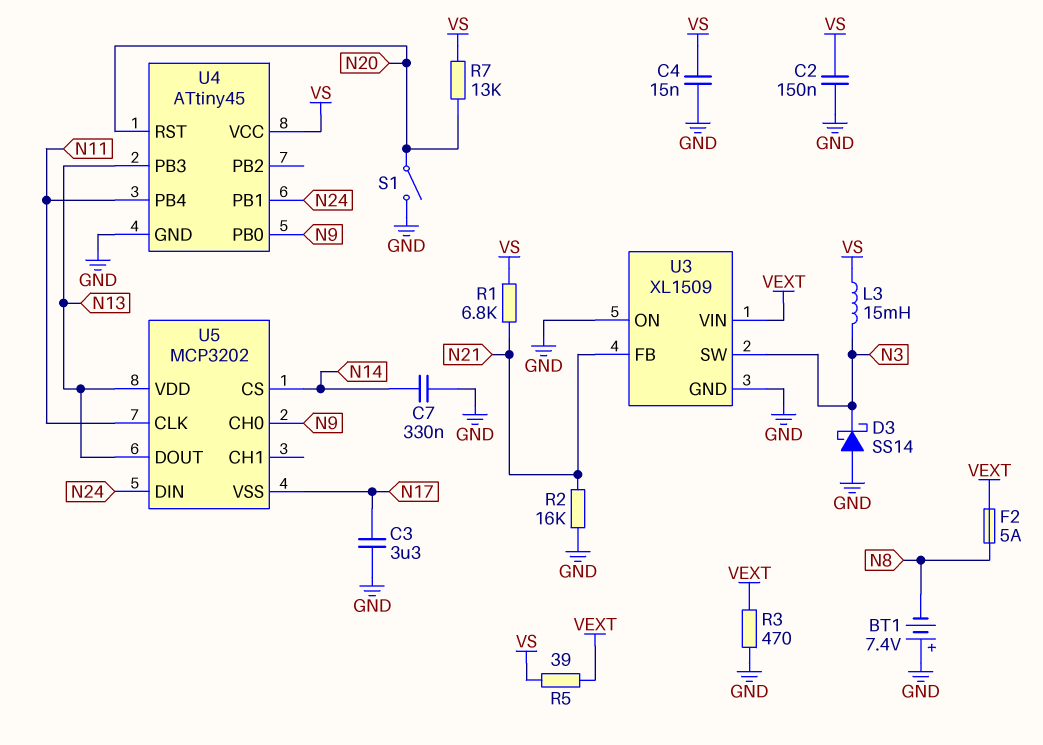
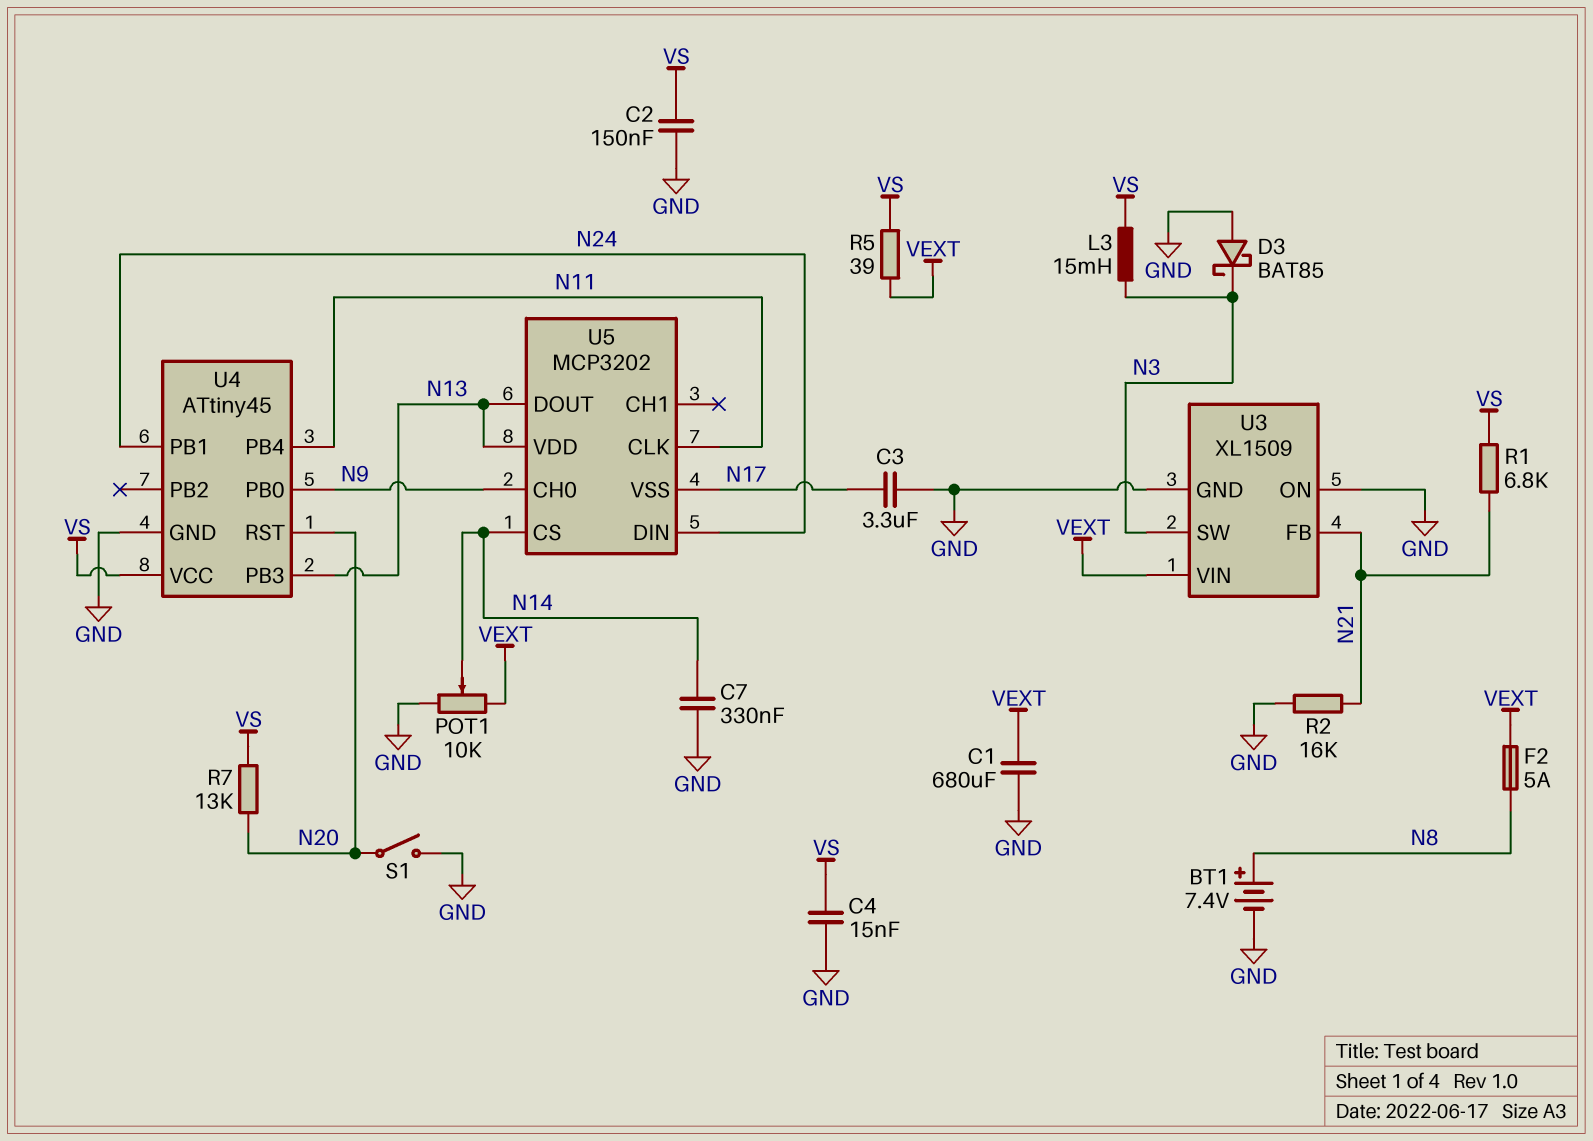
BT1: 7.4V (plus GND, minus N8) -> 7.4V (plus N8, minus GND)
C1: none -> 680uF (GND, VEXT)
D3: schottky SS14 (A GND, K N3) -> schottky BAT85 (A GND, K N3)
POT1: none -> 10k (GND, VEXT, wiper N14)
R3: 470 (GND, VEXT) -> none

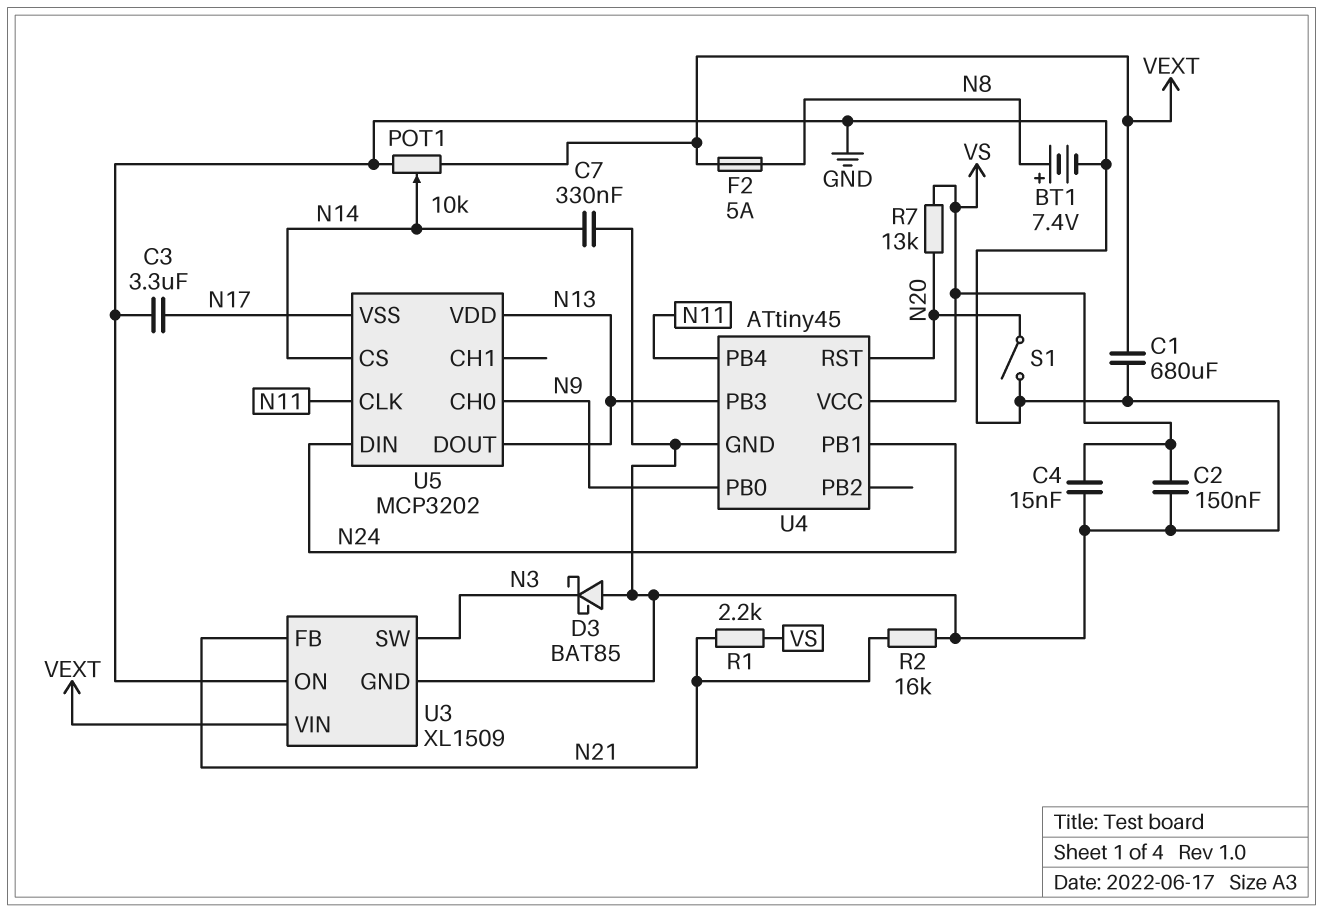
L3: 15mH (N3, VS) -> none
R1: 6.8k (N21, VS) -> 2.2k (N21, VS)
R5: 39 (VEXT, VS) -> none

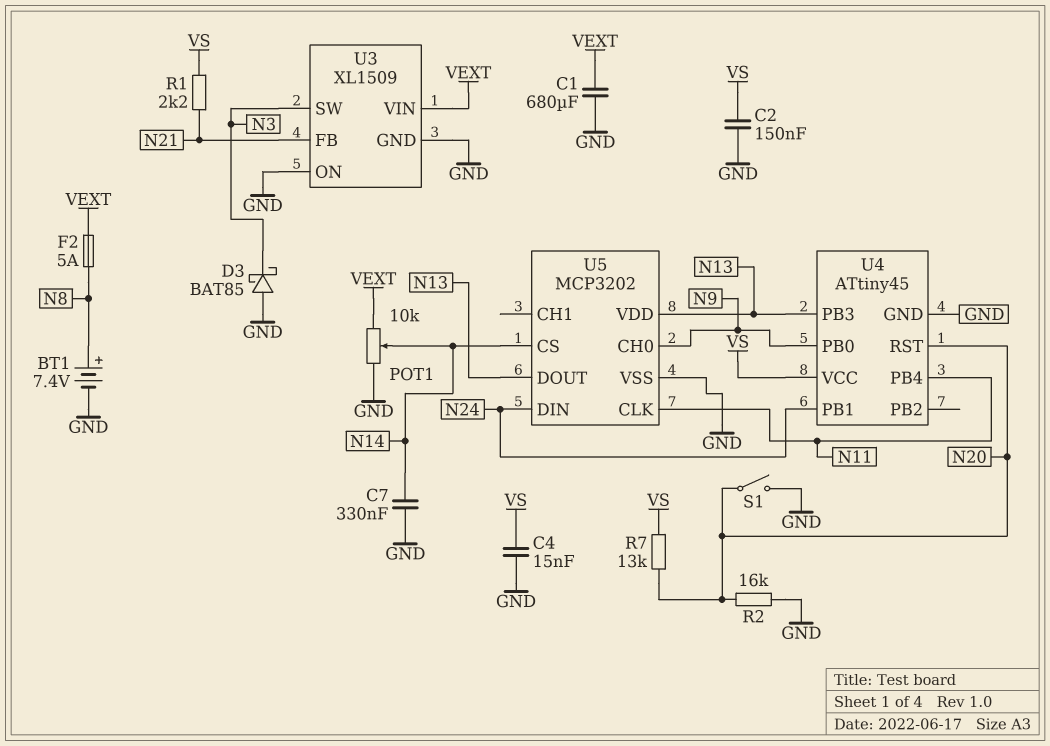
C3: 3.3uF (GND, N17) -> none
R2: 16k (GND, N21) -> 16k (GND, N20)
U5 pin VSS: N17 -> GND

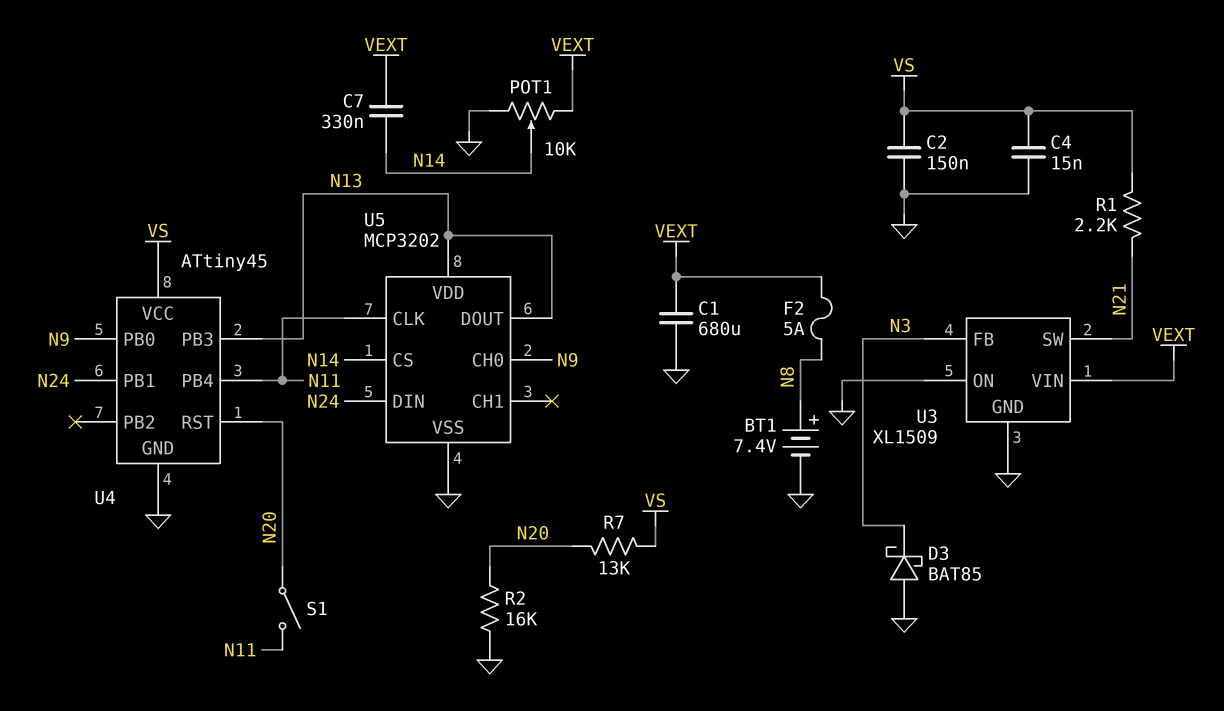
C7: 330nF (GND, N14) -> 330nF (N14, VEXT)
S1: switch (GND, N20) -> switch (N11, N20)
U3 pin FB: N21 -> N3
U3 pin SW: N3 -> N21

